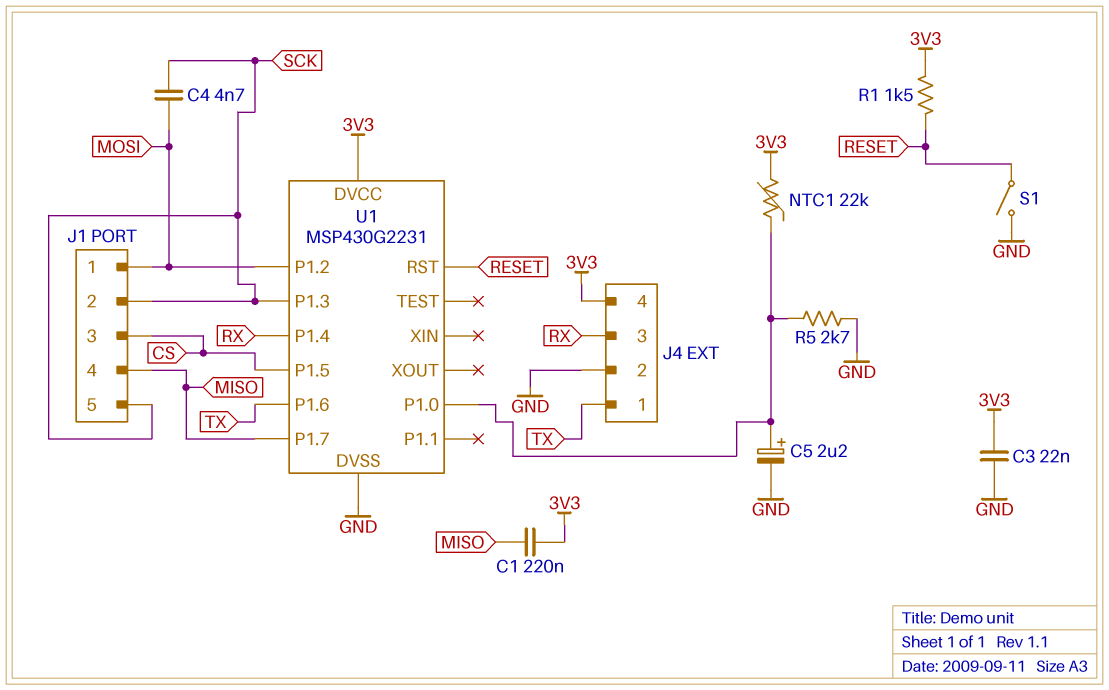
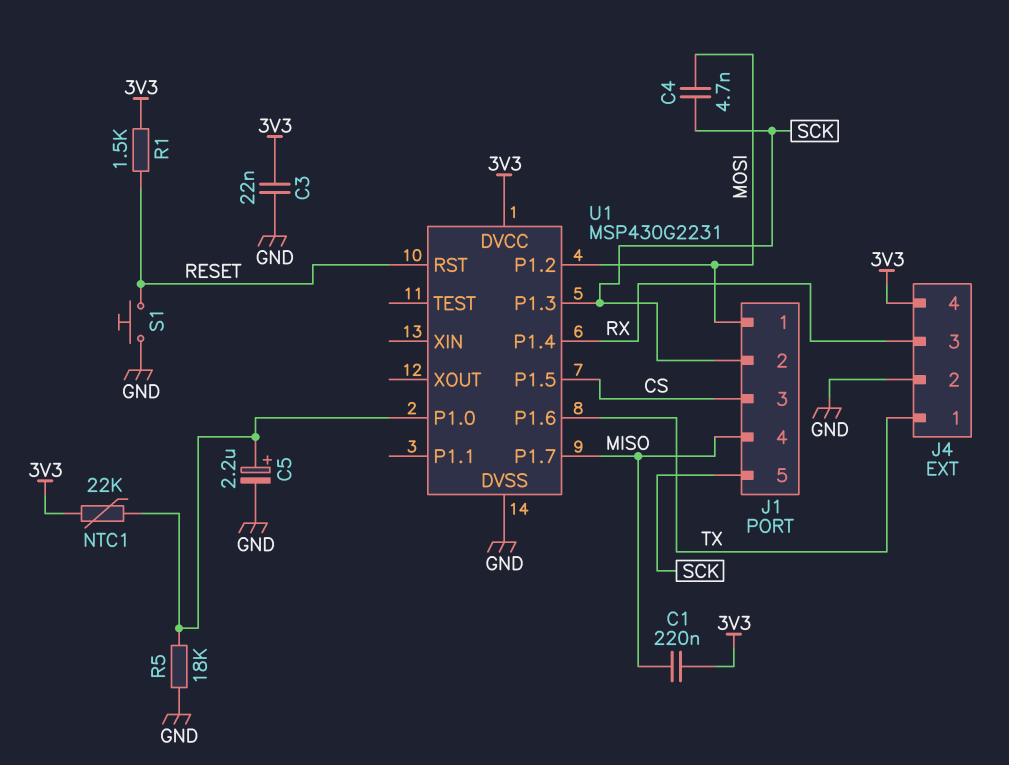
R5: 2.7k (GND, U1/P1.0) -> 18k (GND, U1/P1.0)
S1: switch (GND, RESET) -> button (GND, RESET)

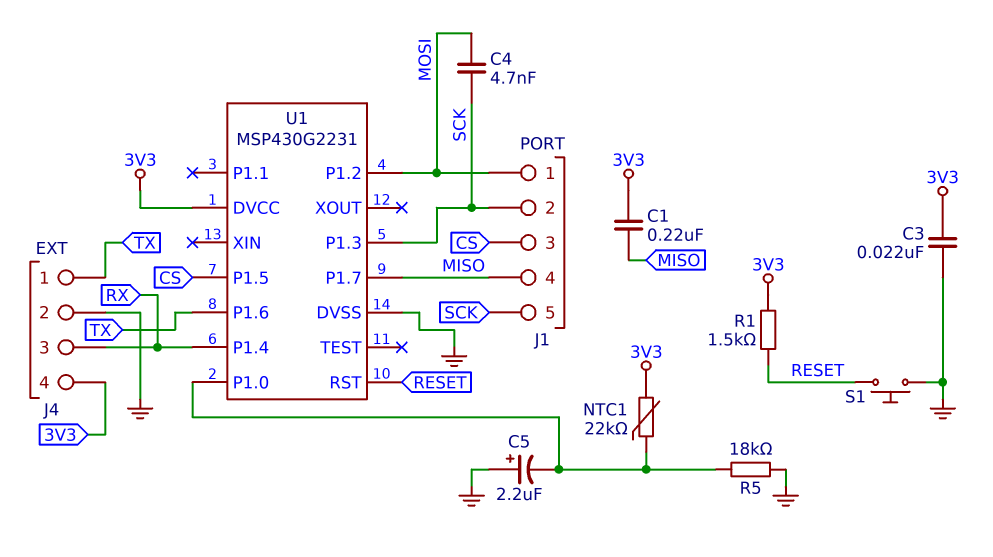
C5: 2.2uF (plus U1/P1.0, minus GND) -> 2.2uF (plus GND, minus U1/P1.0)

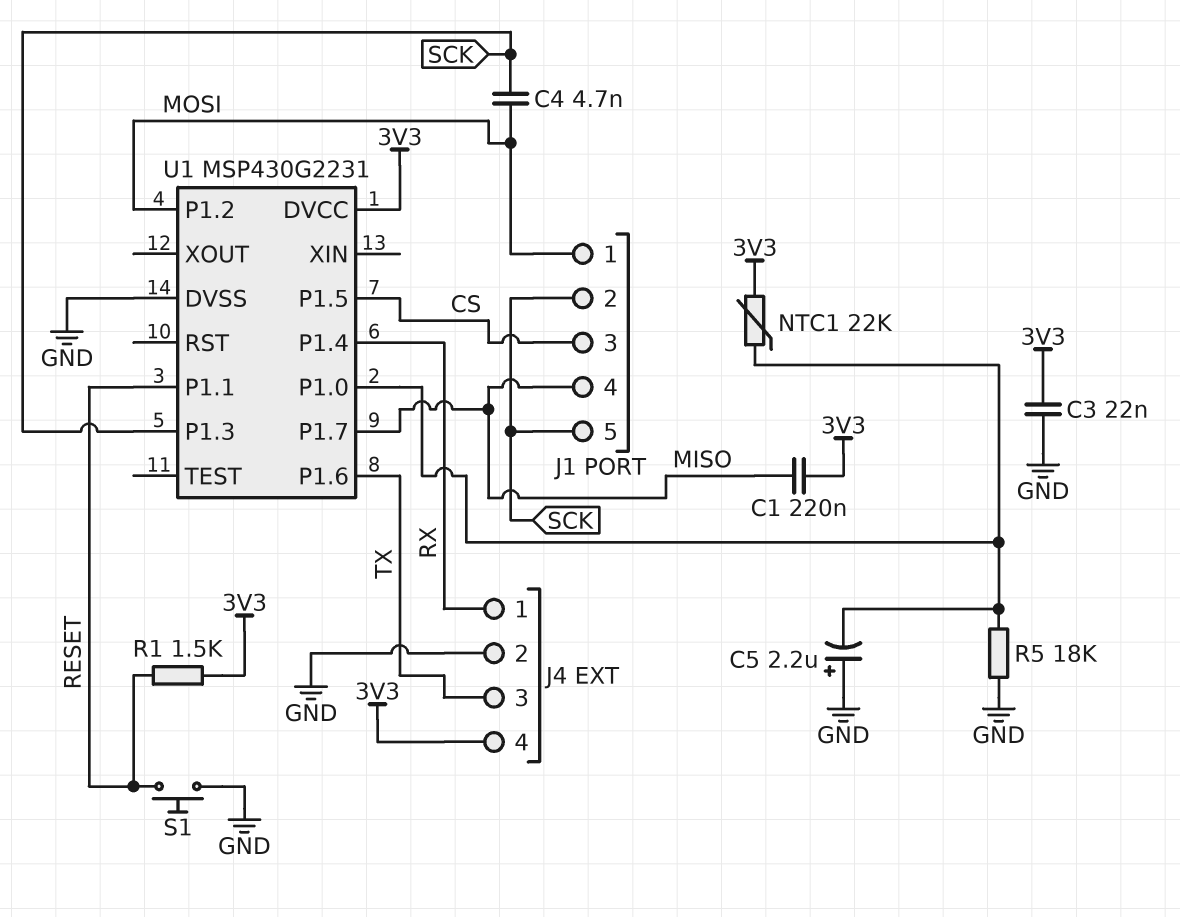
J4 pin 1: TX -> RX
J4 pin 3: RX -> TX
U1 pin P1.1: none -> RESET
U1 pin RST: RESET -> none

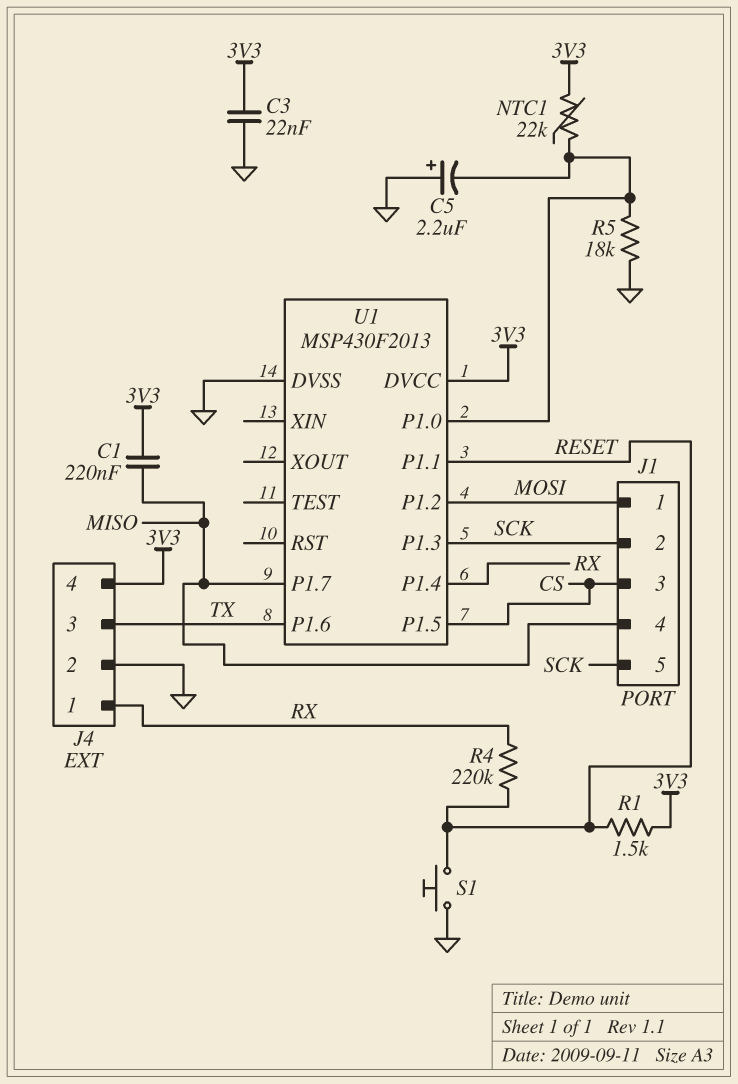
C4: 4.7nF (MOSI, SCK) -> none
R4: none -> 220k (RESET, RX)
U1: MSP430G2231 -> MSP430F2013

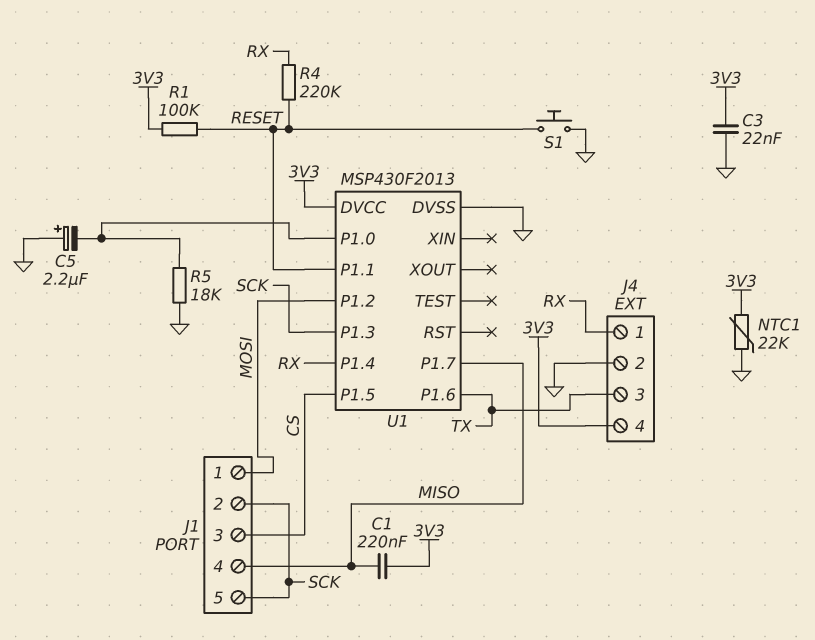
NTC1: 22k (3V3, U1/P1.0) -> 22k (3V3, GND)
R1: 1.5k (3V3, RESET) -> 100k (3V3, RESET)

